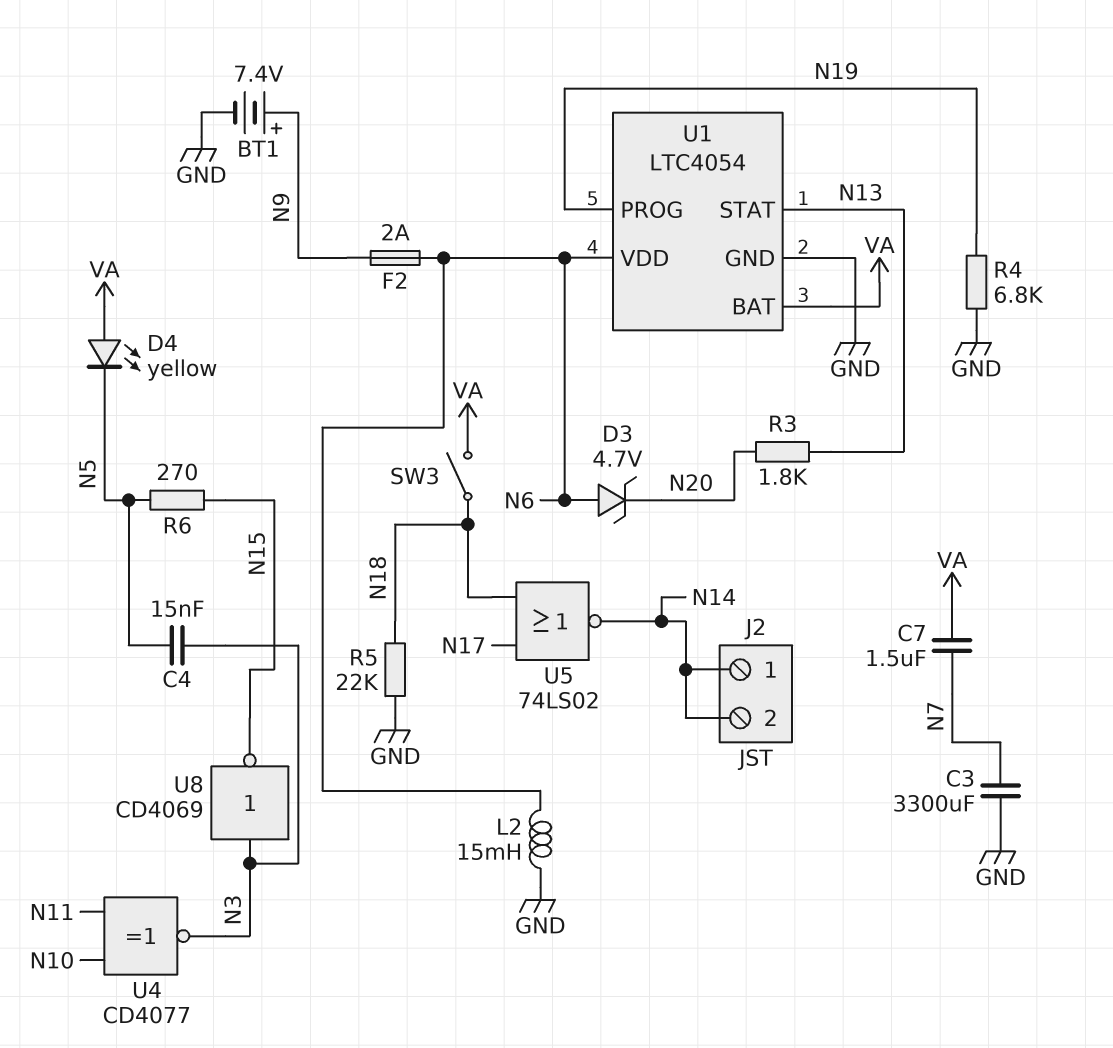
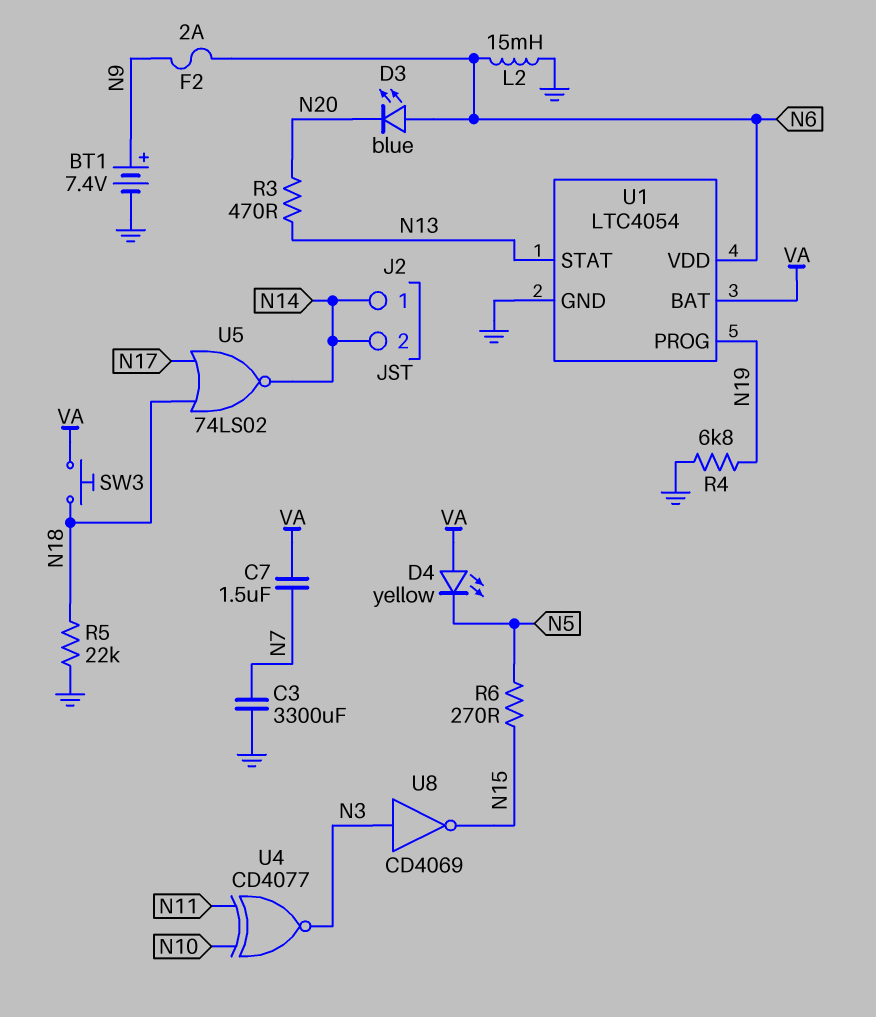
C4: 15nF (N3, N5) -> none
D3: zener 4.7V (A N6, K N20) -> LED blue (A N6, K N20)
R3: 1.8k (N13, N20) -> 470 (N13, N20)
SW3: switch (N18, VA) -> button (N18, VA)

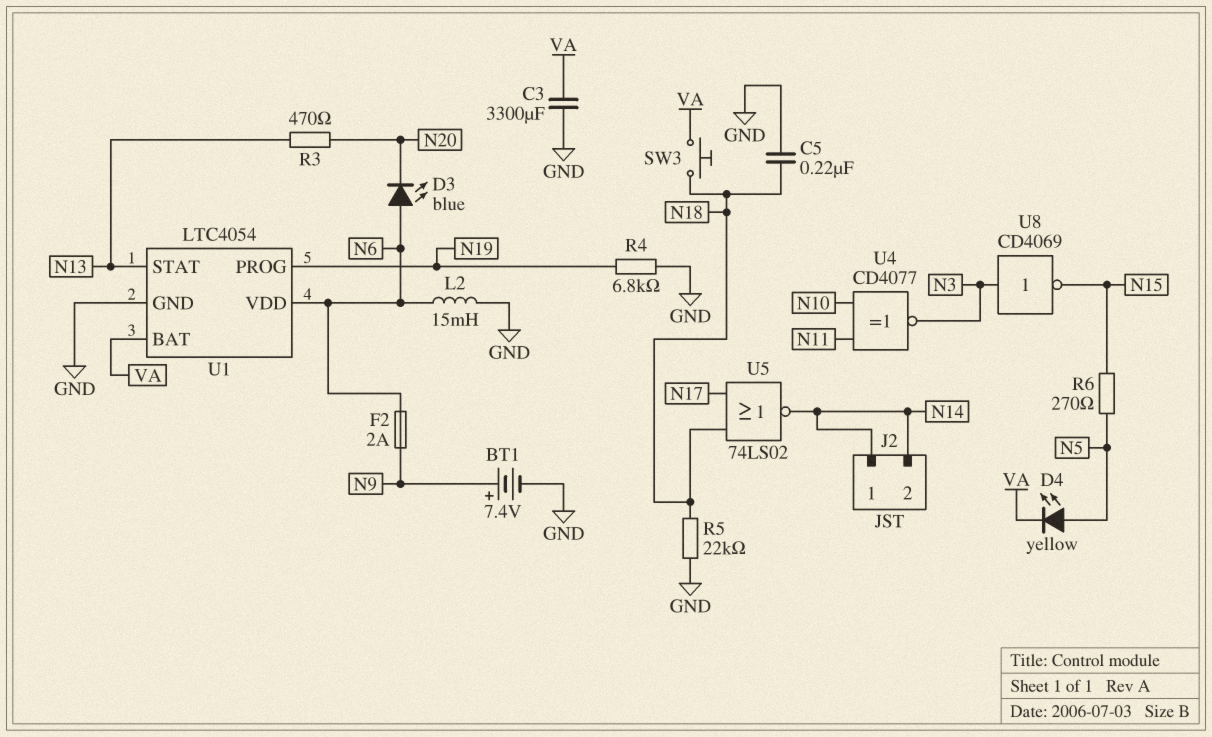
C3: 3300uF (GND, N7) -> 3300uF (GND, VA)
C5: none -> 220nF (GND, N18)
C7: 1.5uF (N7, VA) -> none
D4: LED yellow (A VA, K N5) -> LED yellow (A N5, K VA)

